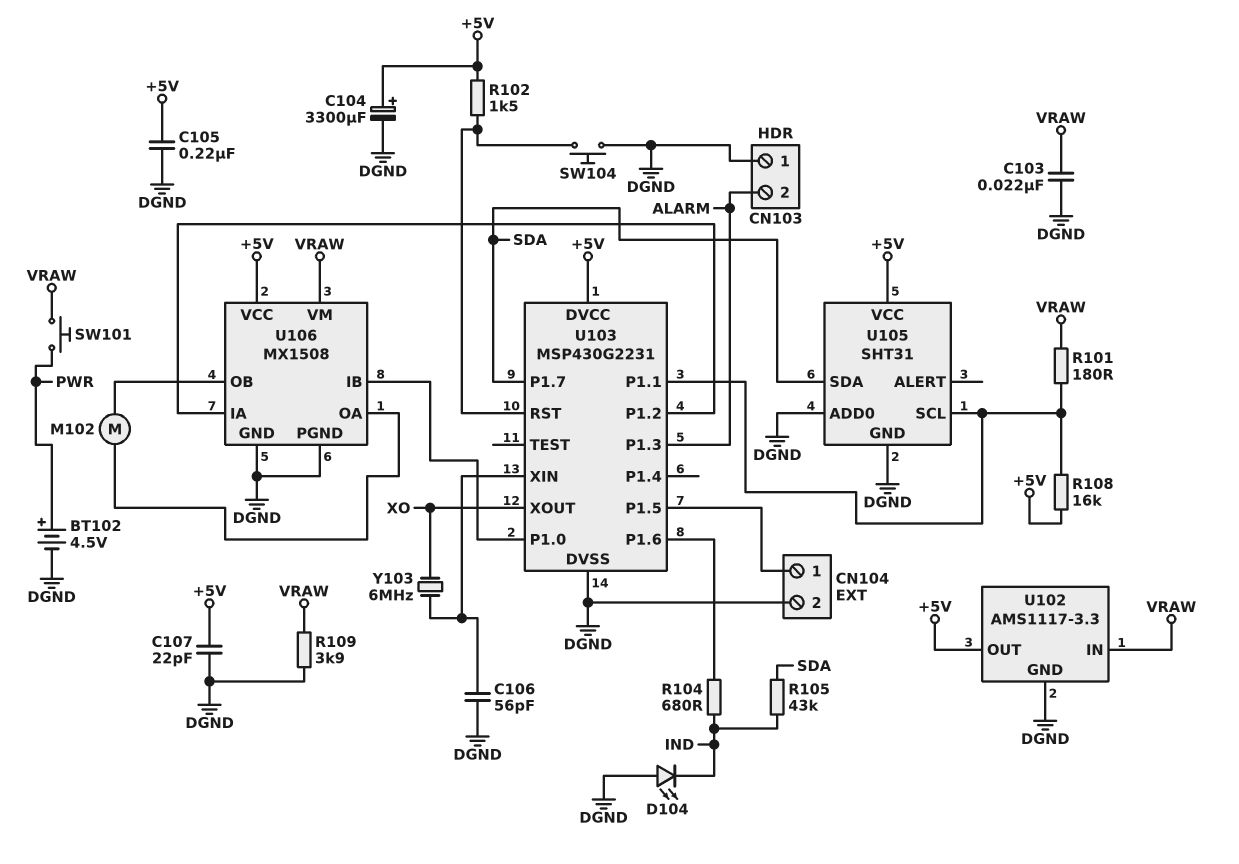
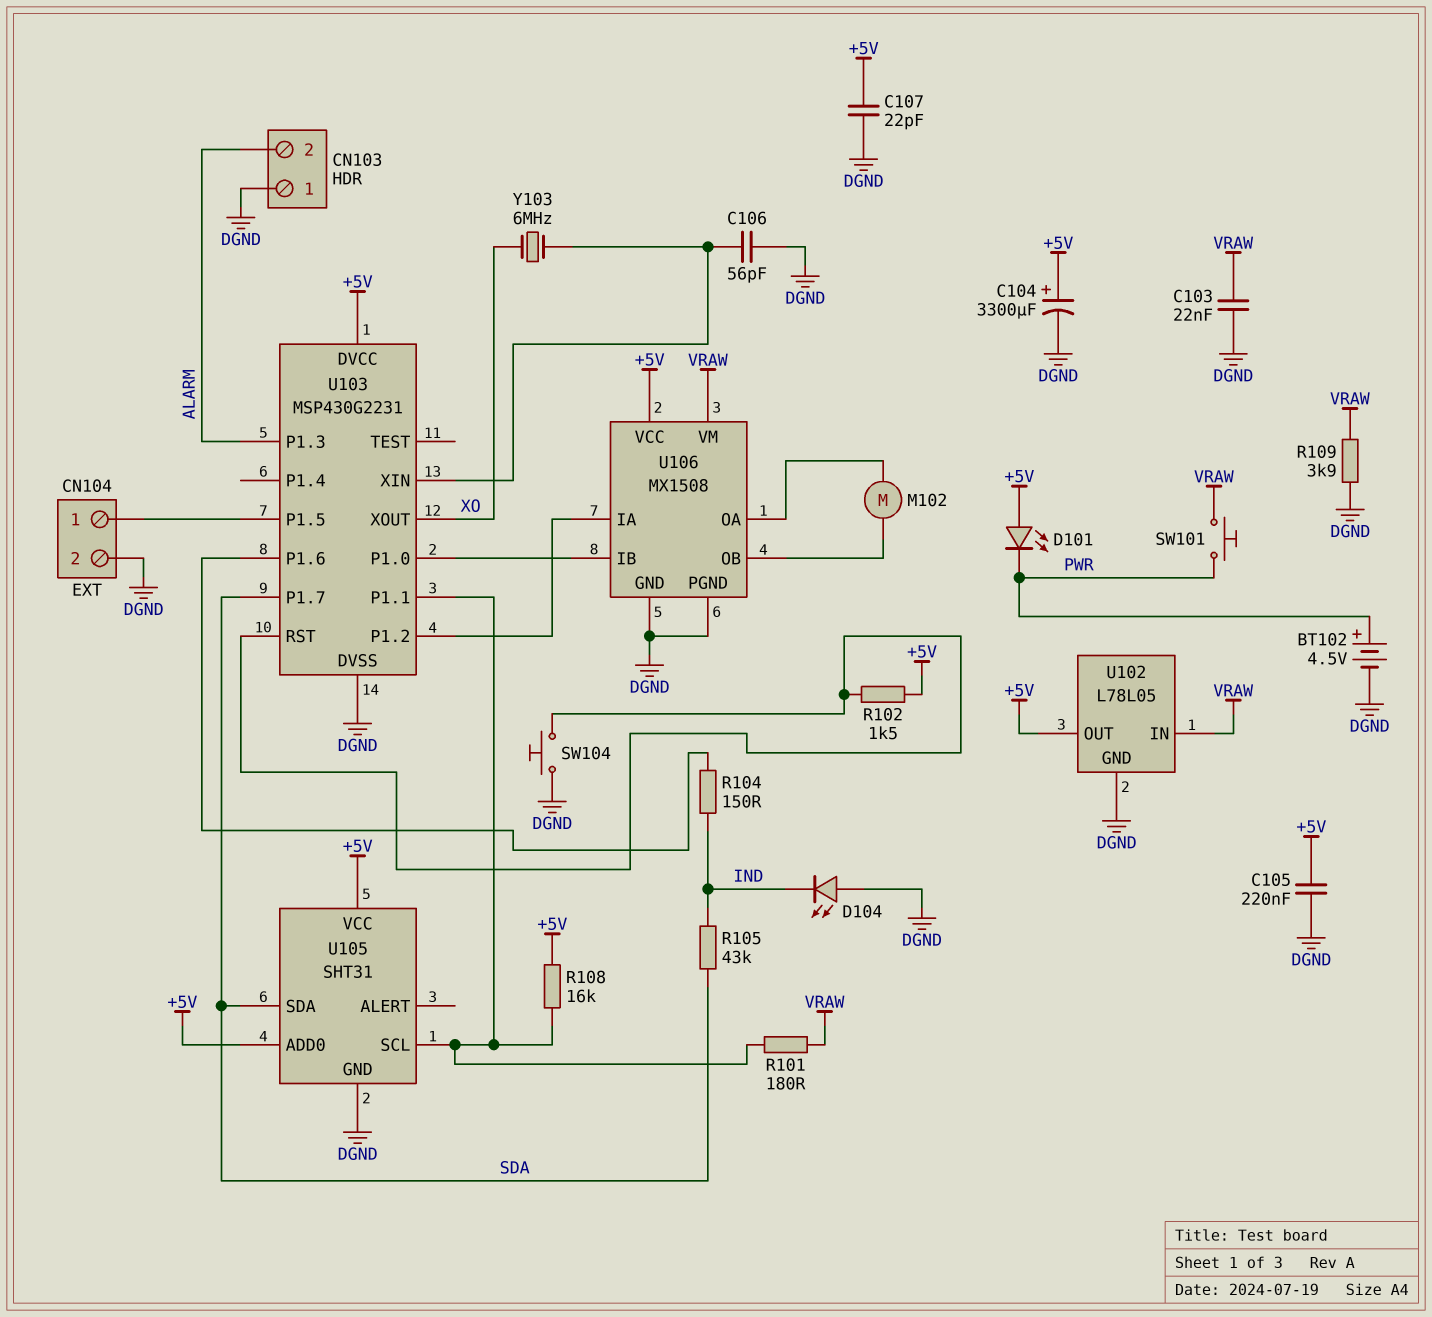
D101: none -> LED (A +5V, K PWR)
R104: 680 (IND, U103/P1.6) -> 150 (IND, U103/P1.6)
U102: AMS1117-3.3 -> L78L05
U105 pin ADD0: DGND -> +5V

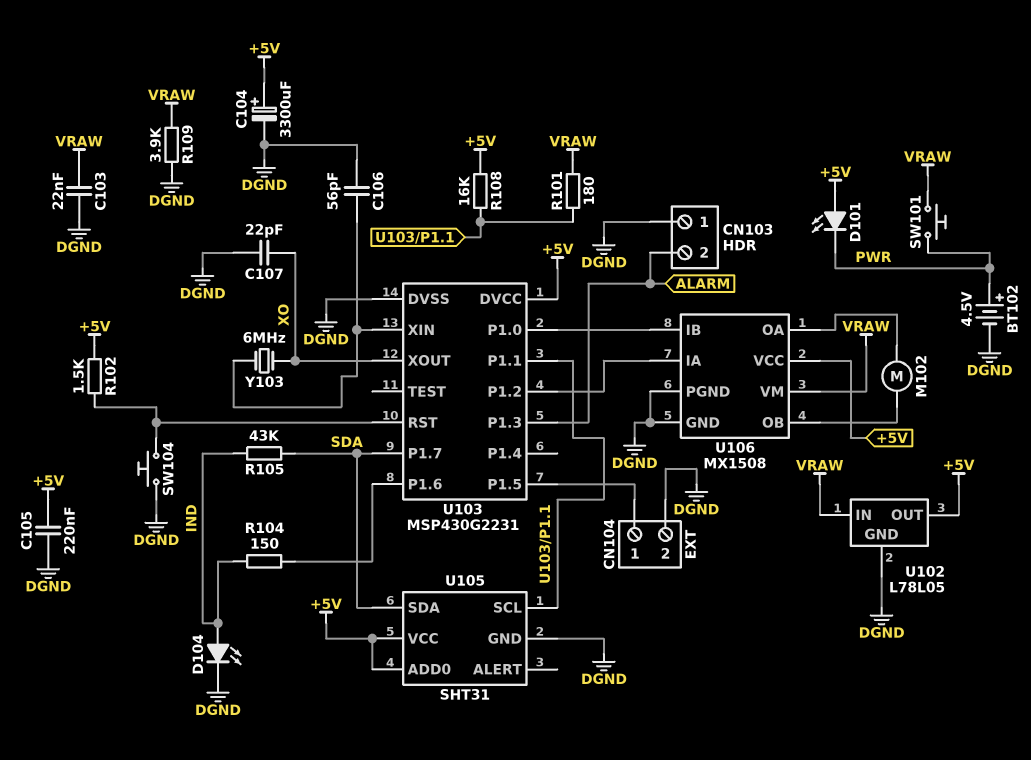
C107: 22pF (+5V, DGND) -> 22pF (DGND, XO)
D104: LED (A DGND, K IND) -> LED (A IND, K DGND)

